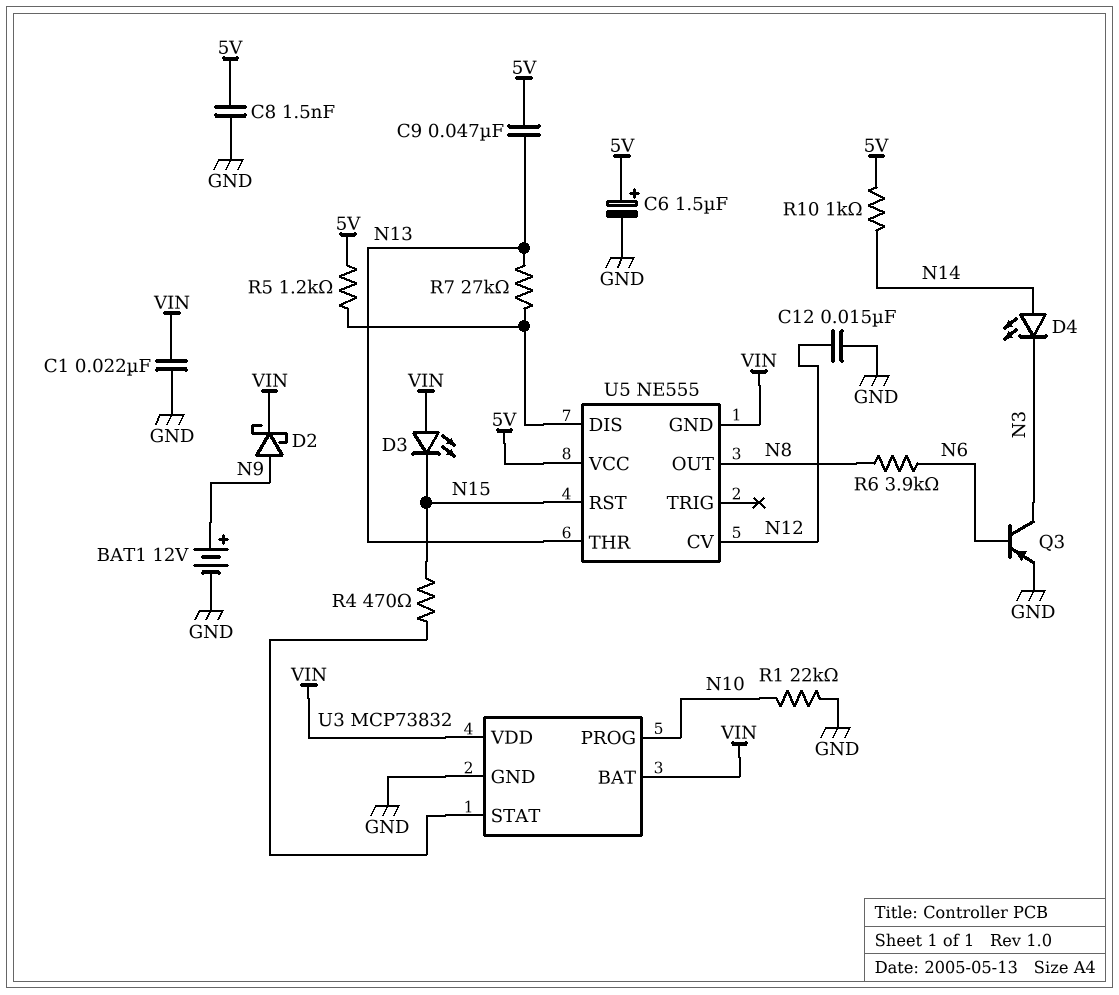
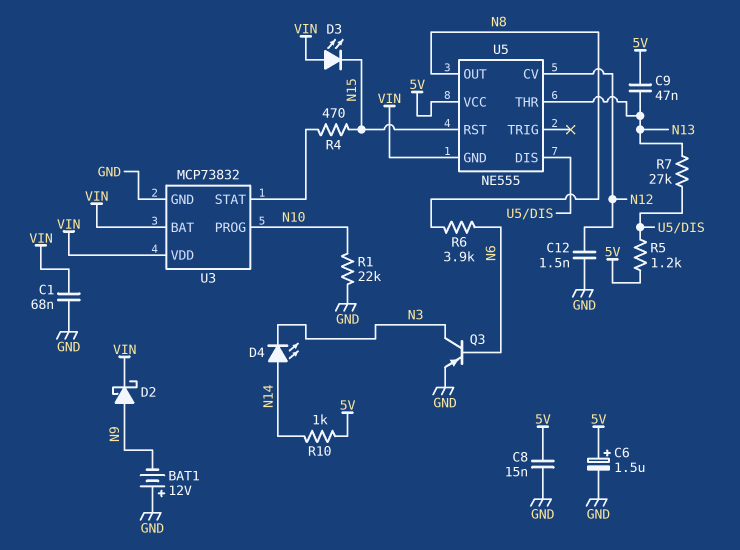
BAT1: 12V (plus N9, minus GND) -> 12V (plus GND, minus N9)
C1: 22nF (GND, VIN) -> 68nF (GND, VIN)
C8: 1.5nF (5V, GND) -> 15nF (5V, GND)
C12: 15nF (GND, N12) -> 1.5nF (GND, N12)

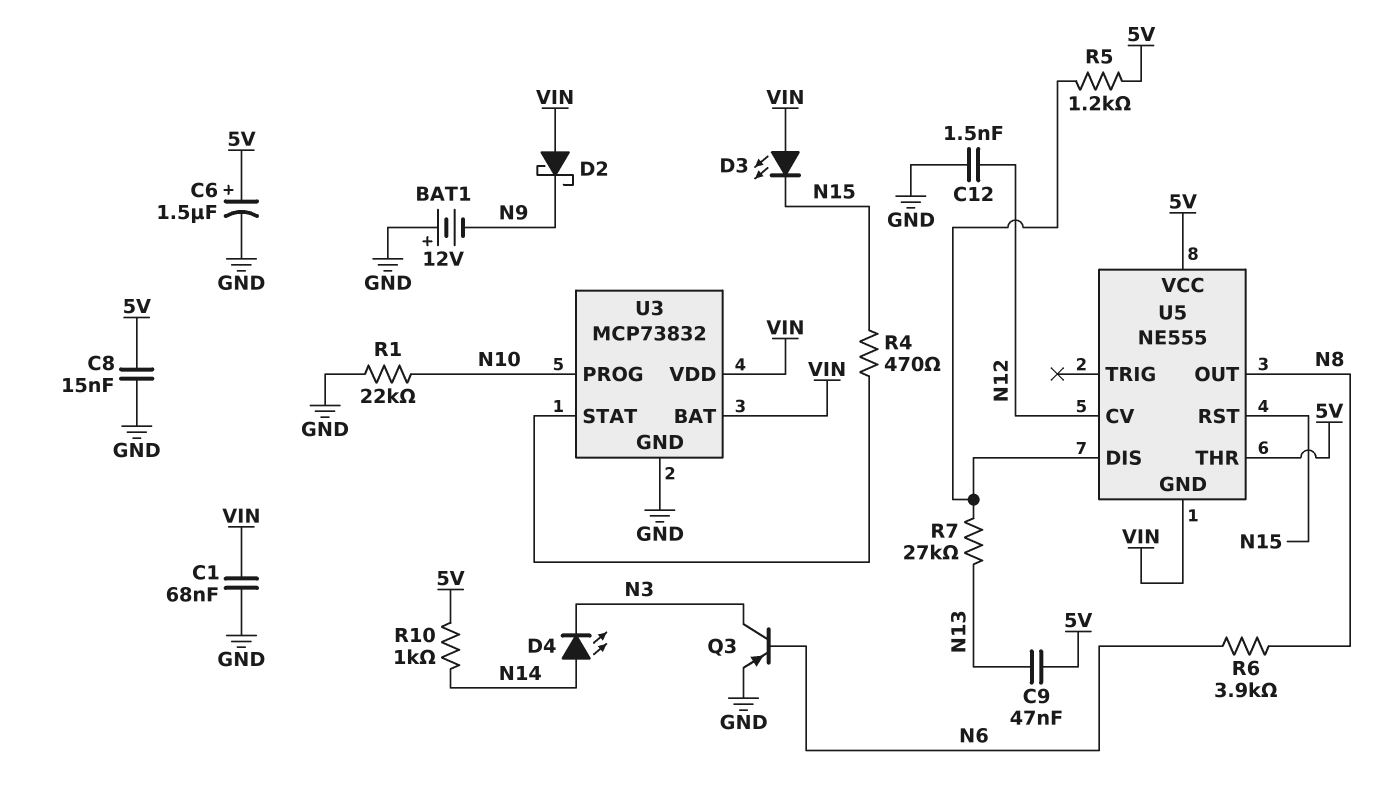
D2: schottky (A N9, K VIN) -> schottky (A VIN, K N9)
U5 pin THR: N13 -> 5V

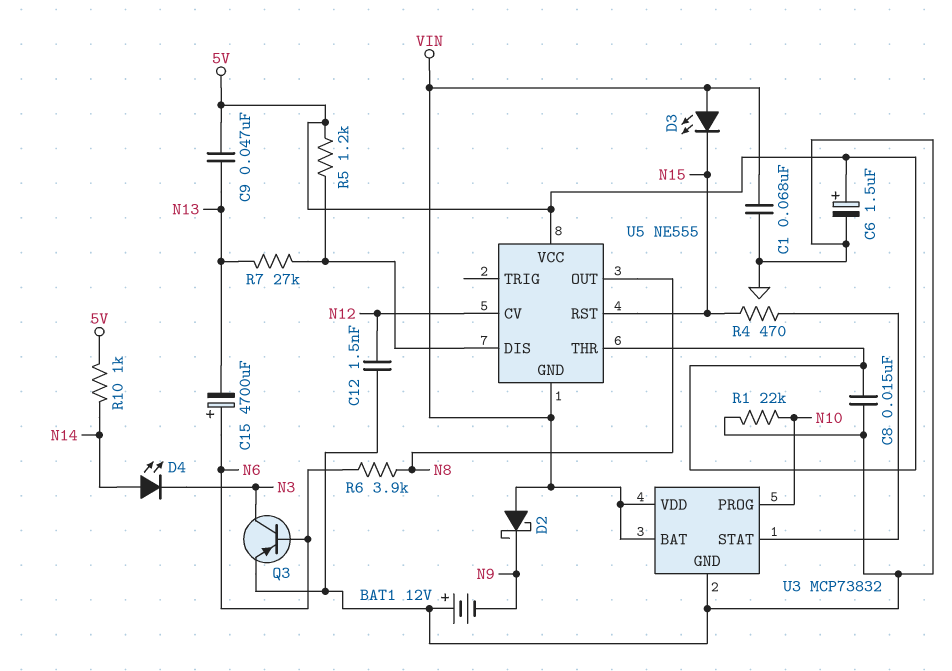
C15: none -> 4700uF (plus N6, minus N13)

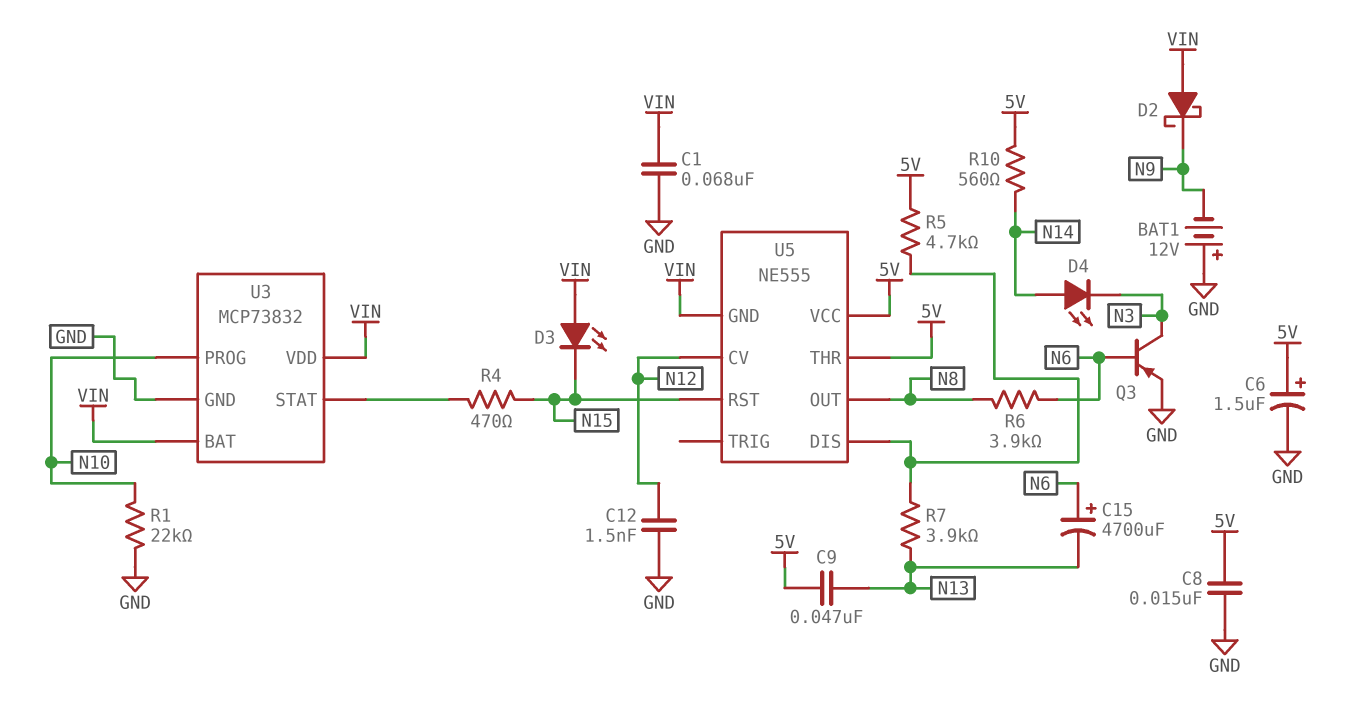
R5: 1.2k (5V, U5/DIS) -> 4.7k (5V, U5/DIS)
R7: 27k (N13, U5/DIS) -> 3.9k (N13, U5/DIS)
R10: 1k (5V, N14) -> 560 (5V, N14)

